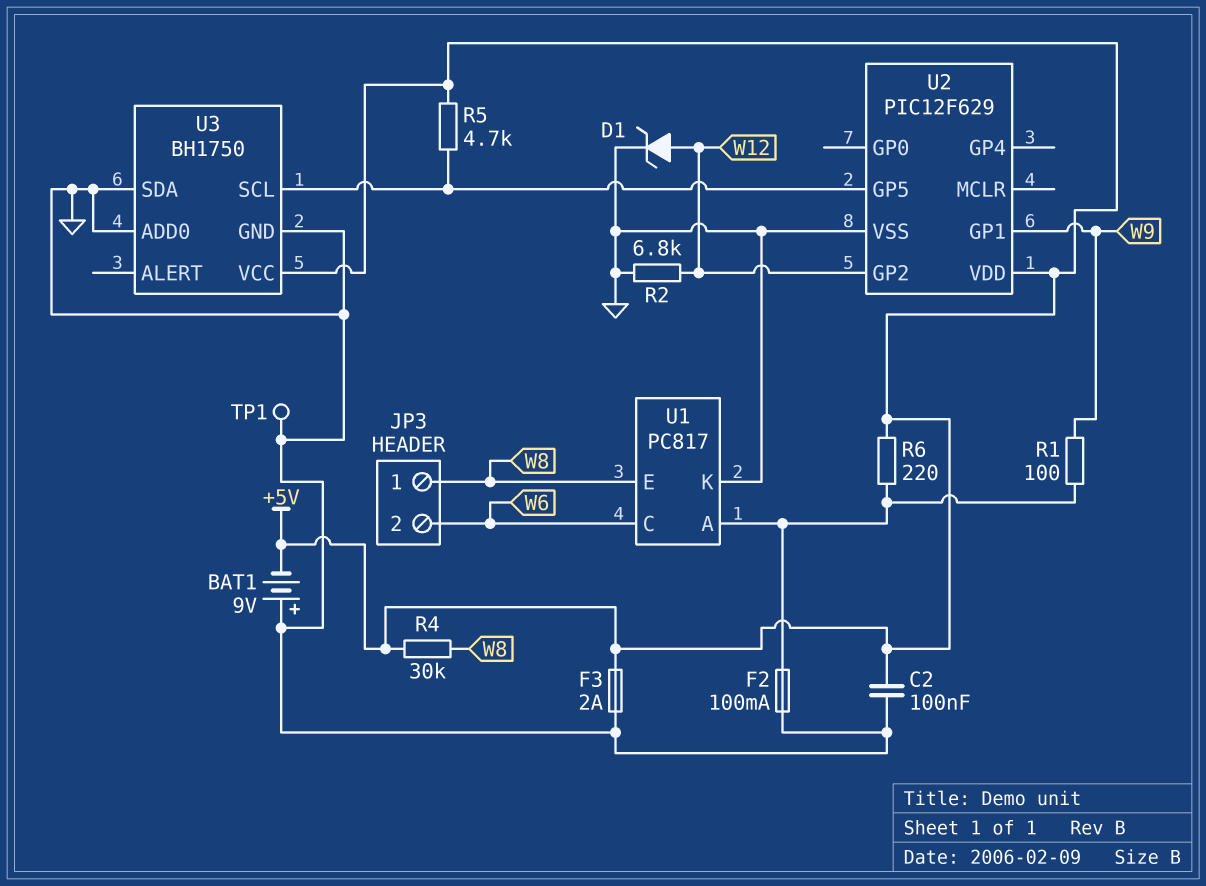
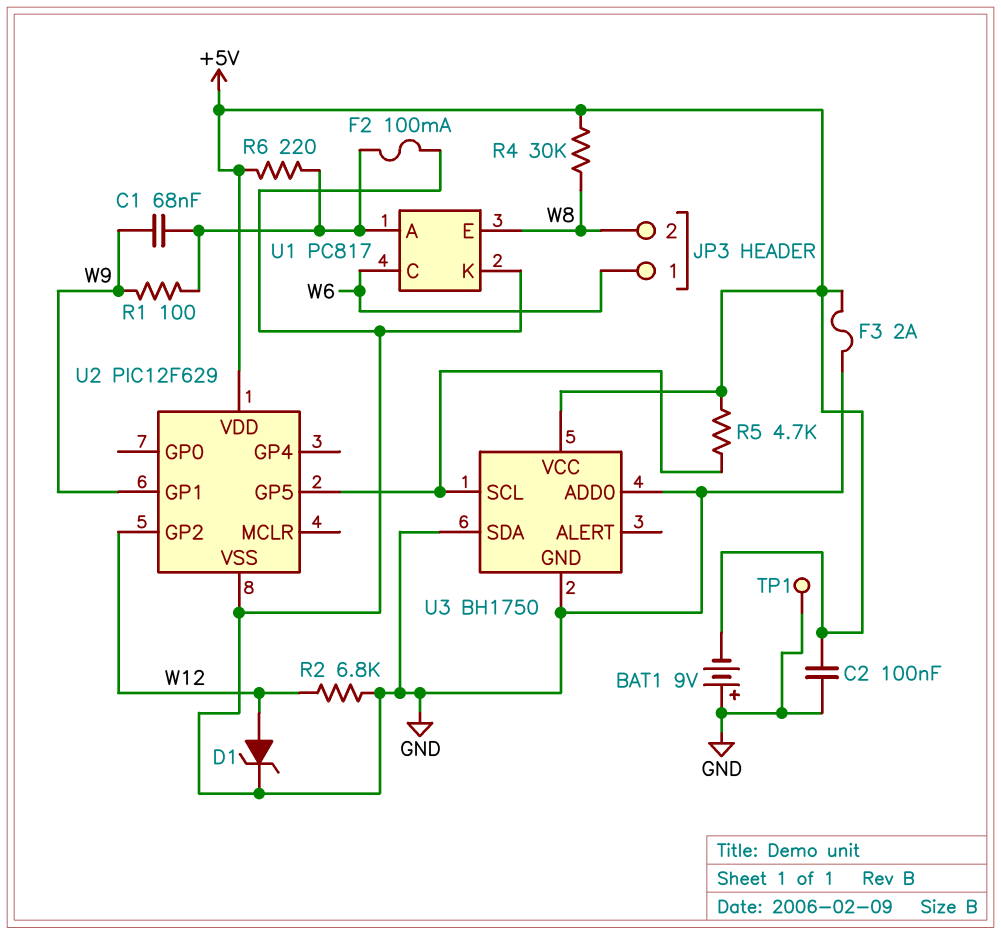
C1: none -> 68nF (U1/A, W9)
JP3 pin 1: W8 -> W6
JP3 pin 2: W6 -> W8

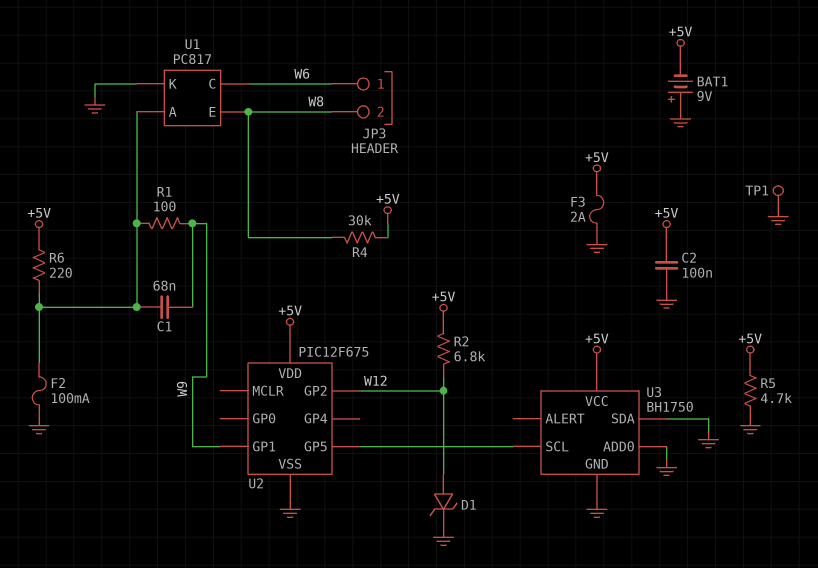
R2: 6.8k (GND, W12) -> 6.8k (+5V, W12)
R5: 4.7k (+5V, U2/GP5) -> 4.7k (+5V, GND)
U2: PIC12F629 -> PIC12F675

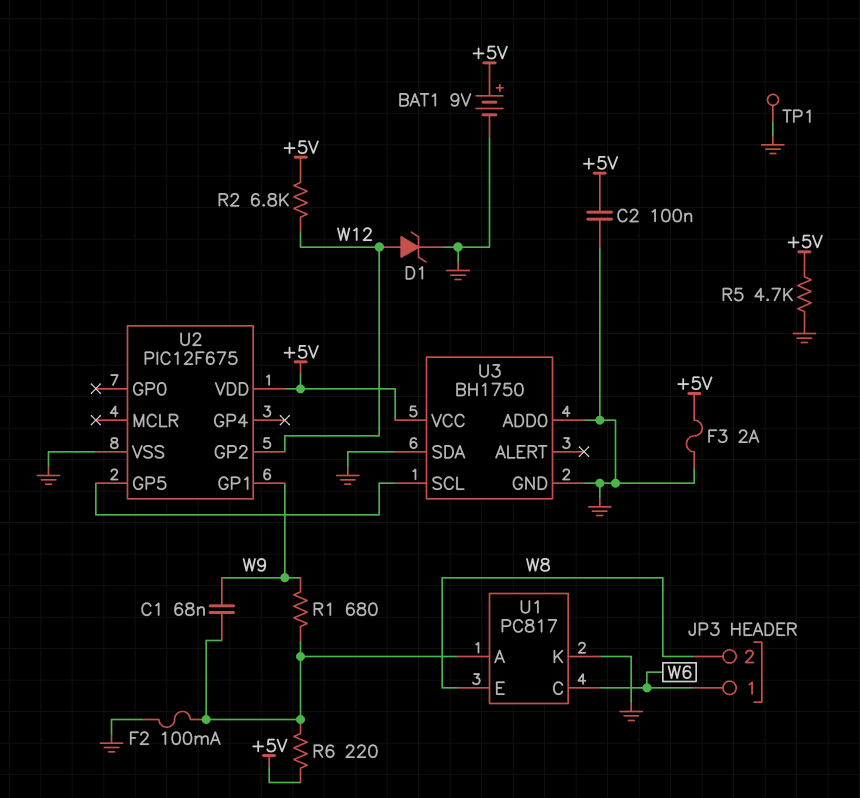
BAT1: 9V (plus GND, minus +5V) -> 9V (plus +5V, minus GND)
R1: 100 (U1/A, W9) -> 680 (U1/A, W9)
R4: 30k (+5V, W8) -> none

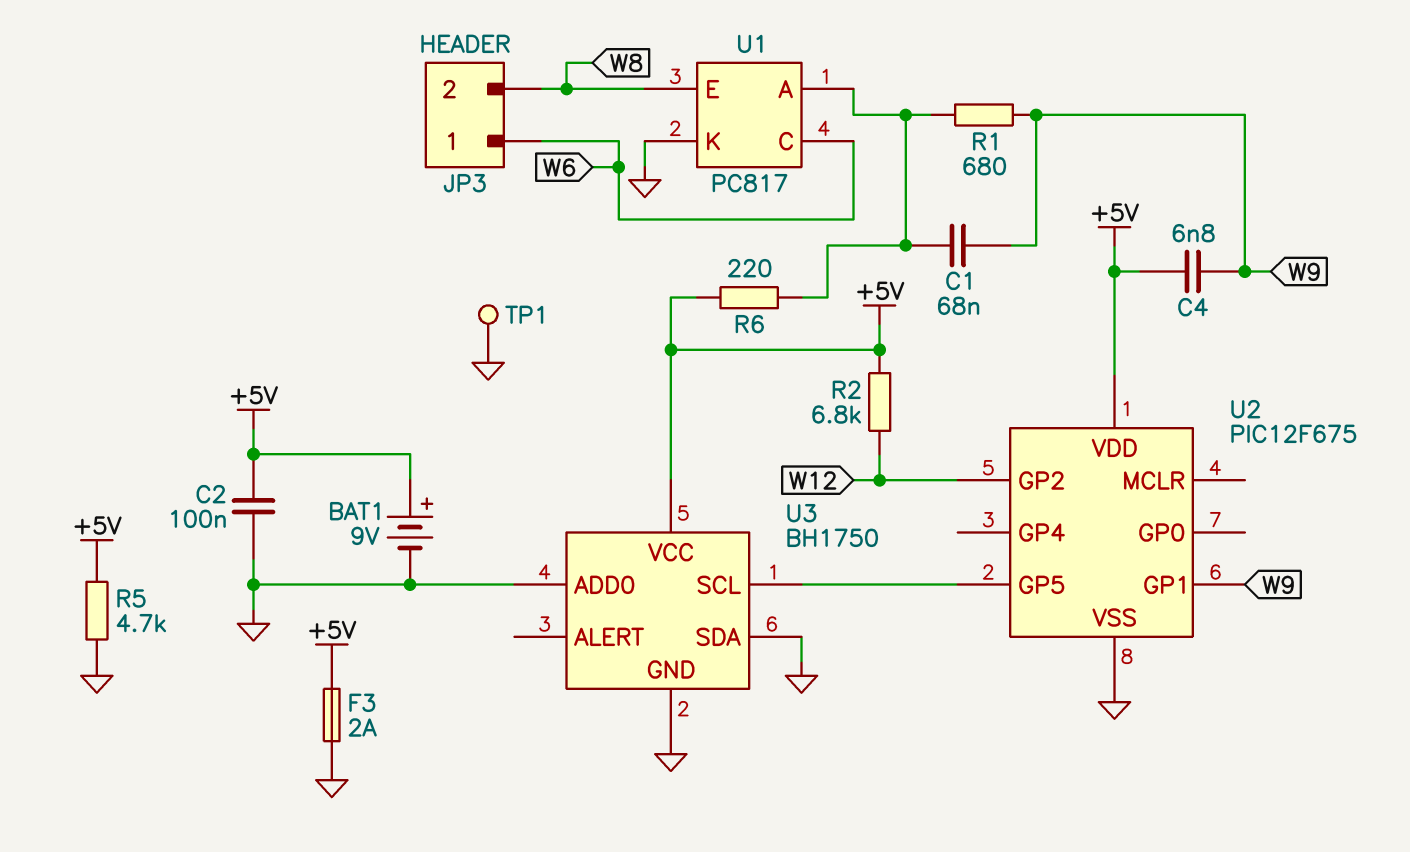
C4: none -> 6.8nF (+5V, W9)
D1: zener (A W12, K GND) -> none
F2: 100mA (GND, U1/A) -> none

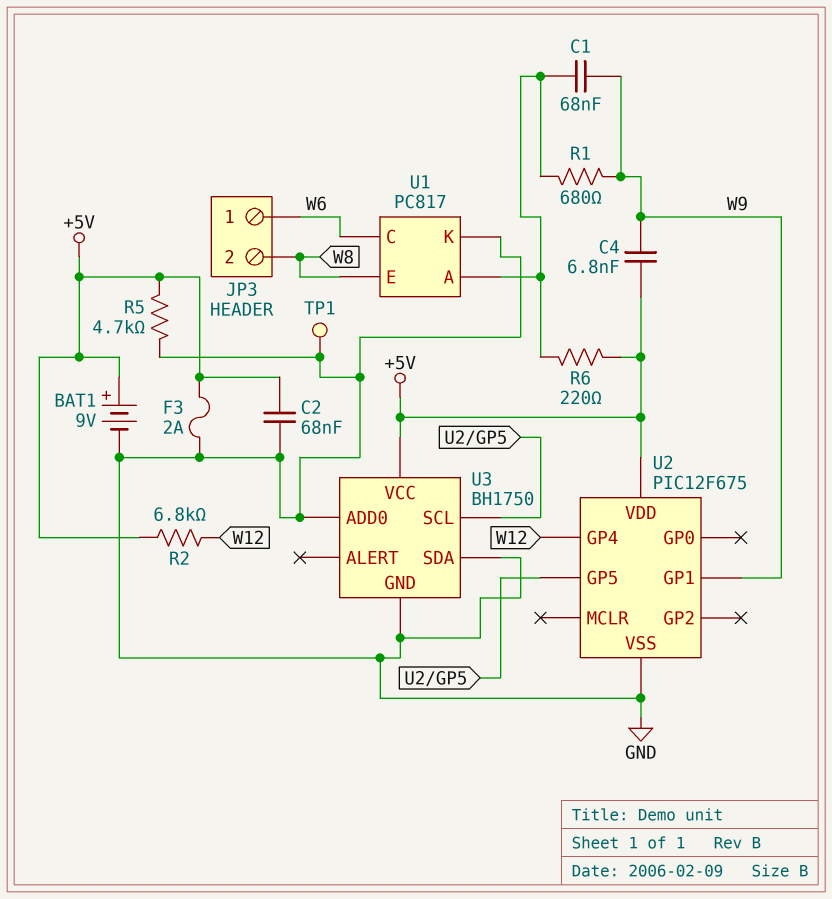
C2: 100nF (+5V, GND) -> 68nF (+5V, GND)
U2 pin GP2: W12 -> none
U2 pin GP4: none -> W12

